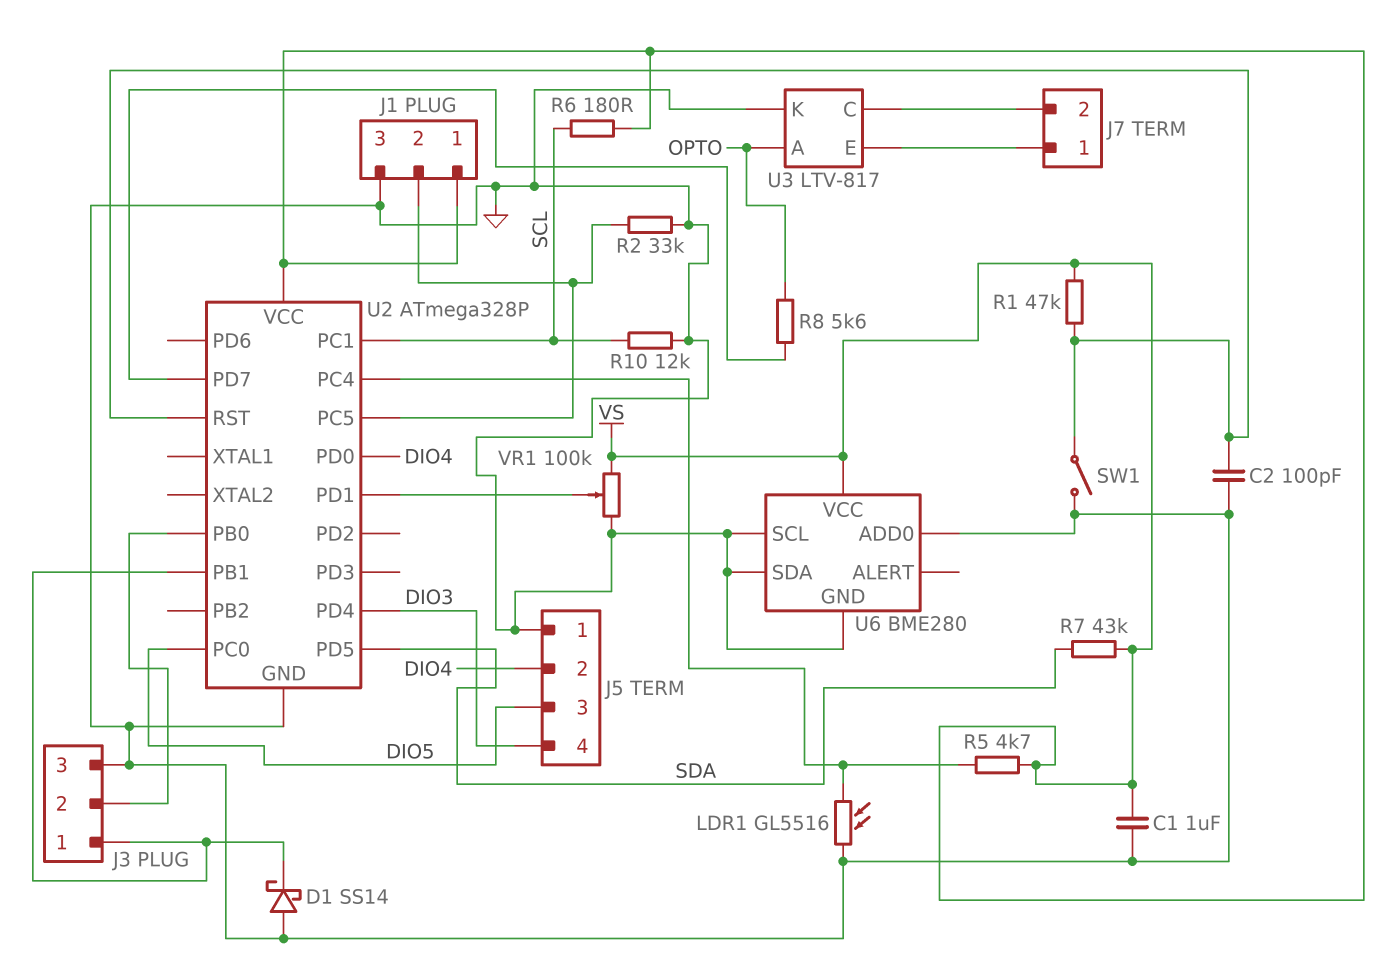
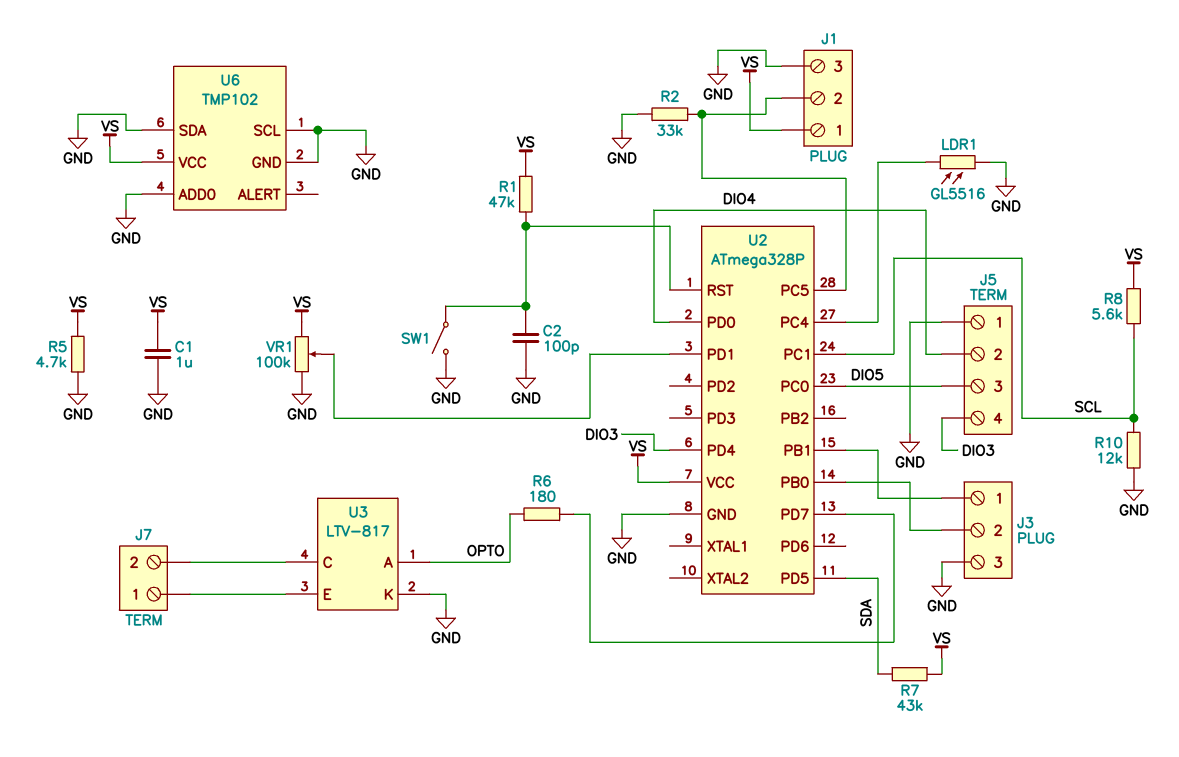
D1: schottky SS14 (A GND, K J3/1) -> none
R5: 4.7k (U2/PC4, VS) -> 4.7k (GND, VS)
R6: 180 (SCL, VS) -> 180 (OPTO, U2/PD7)
R8: 5.6k (OPTO, U2/PD7) -> 5.6k (SCL, VS)
U6: BME280 -> TMP102

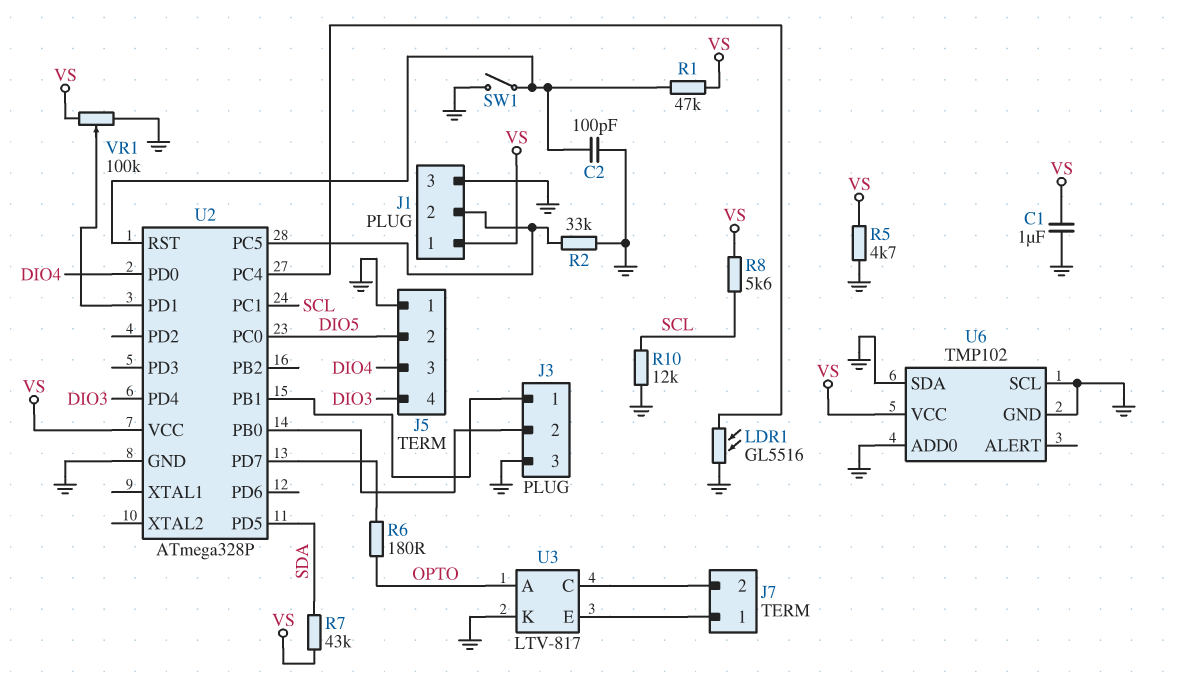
J5 pin 2: DIO4 -> DIO5
J5 pin 3: DIO5 -> DIO4

